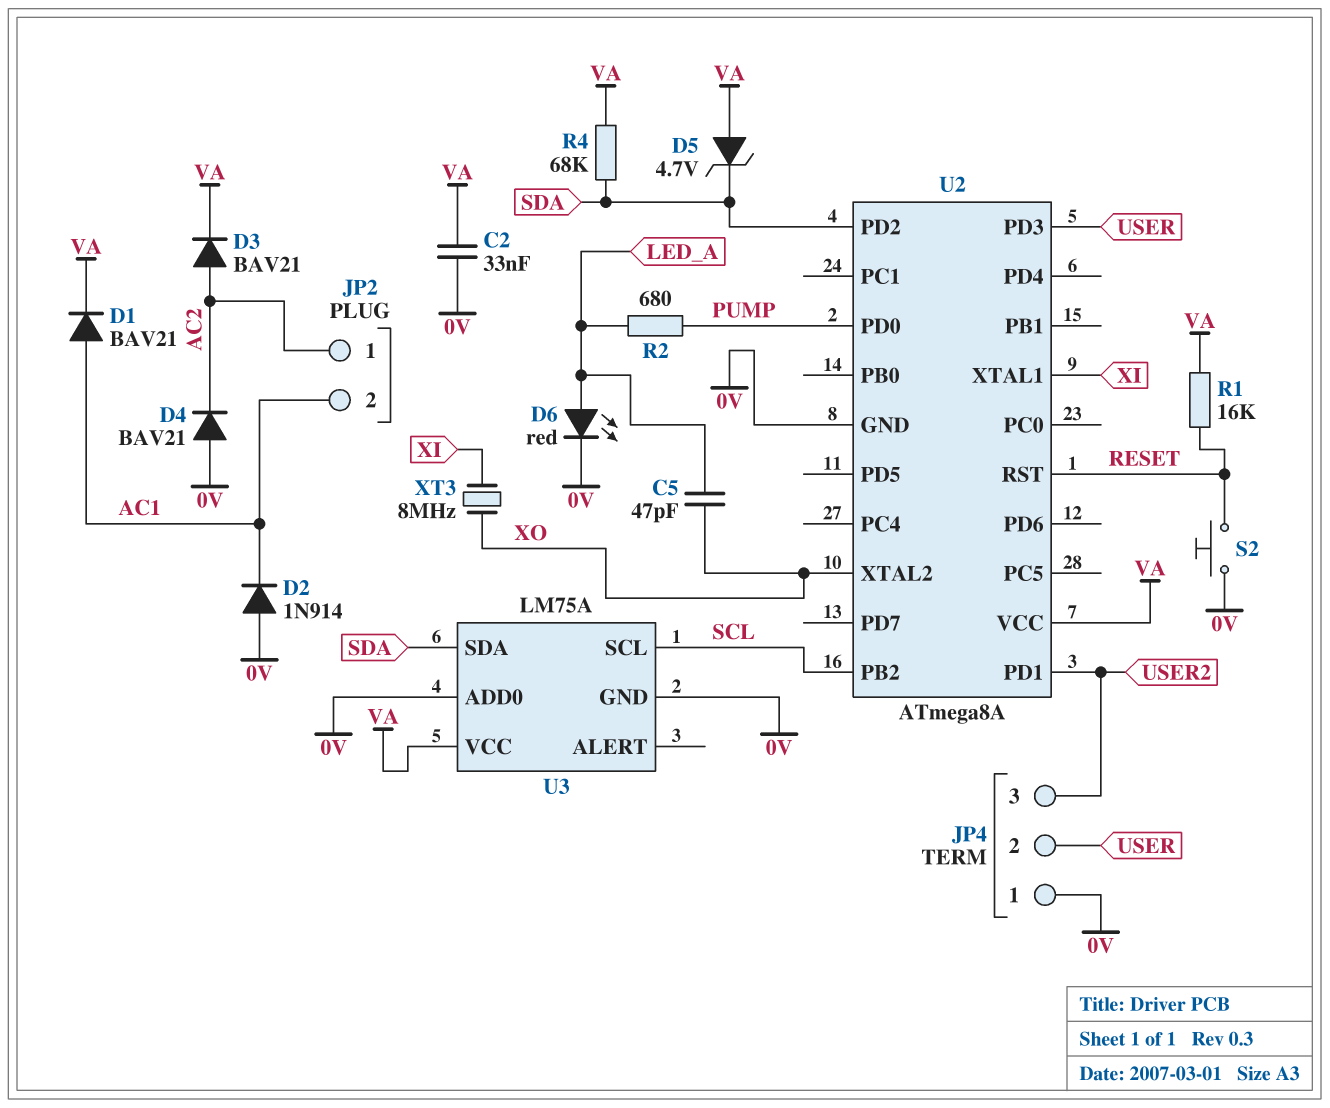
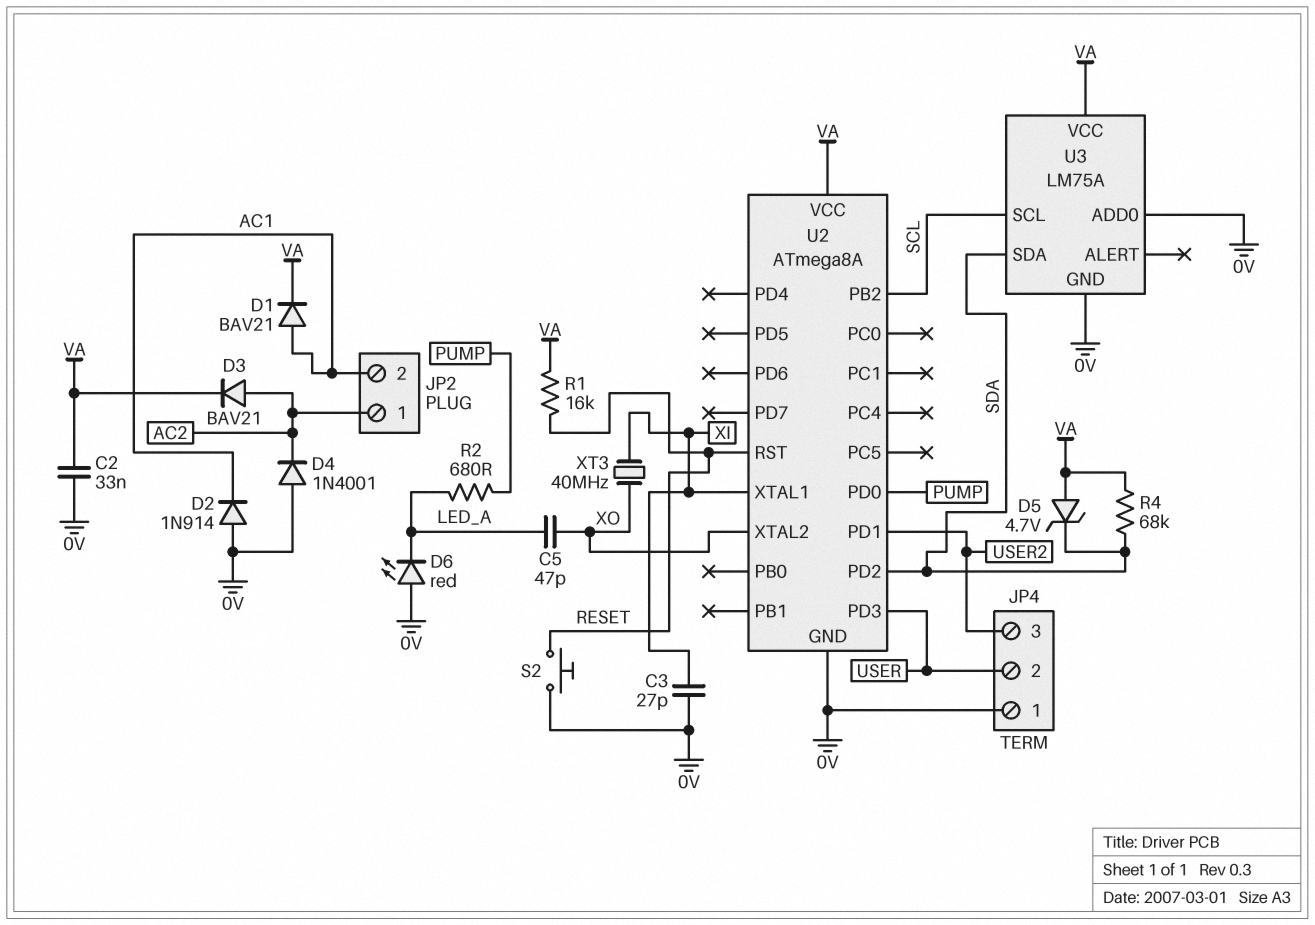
C3: none -> 27pF (0V, XI)
D4: diode BAV21 (A 0V, K AC2) -> diode 1N4001 (A 0V, K AC2)
D6: LED red (A LED_A, K 0V) -> LED red (A 0V, K LED_A)
XT3: 8MHz (XI, XO) -> 40MHz (XI, XO)

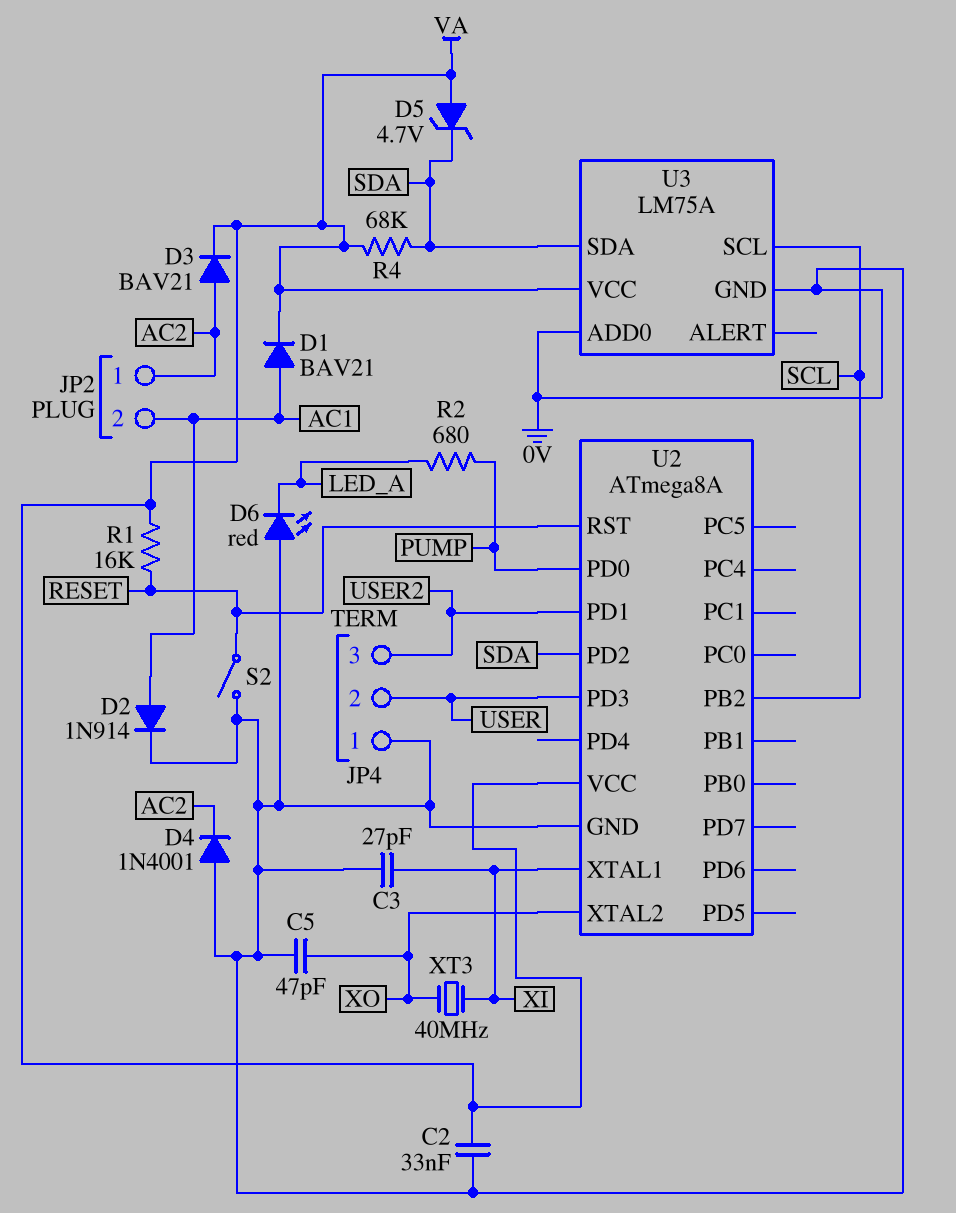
C5: 47pF (LED_A, XO) -> 47pF (0V, XO)
D2: diode 1N914 (A 0V, K AC1) -> diode 1N914 (A AC1, K 0V)
S2: button (0V, RESET) -> switch (0V, RESET)

